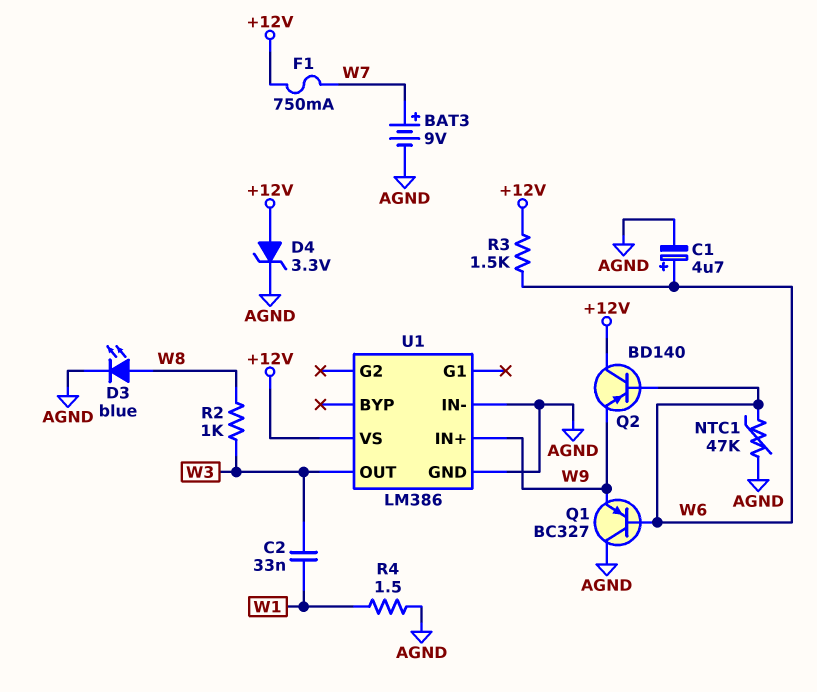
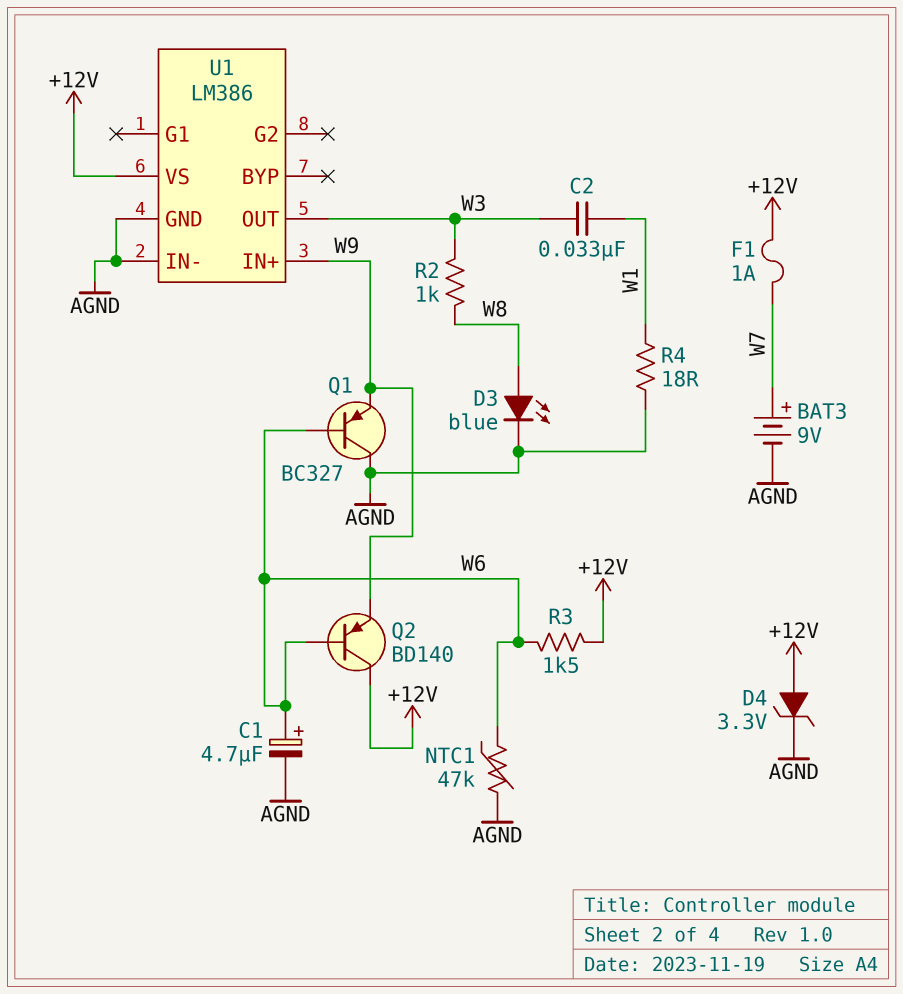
F1: 750mA (+12V, W7) -> 1A (+12V, W7)
R4: 1.5 (AGND, W1) -> 18 (AGND, W1)

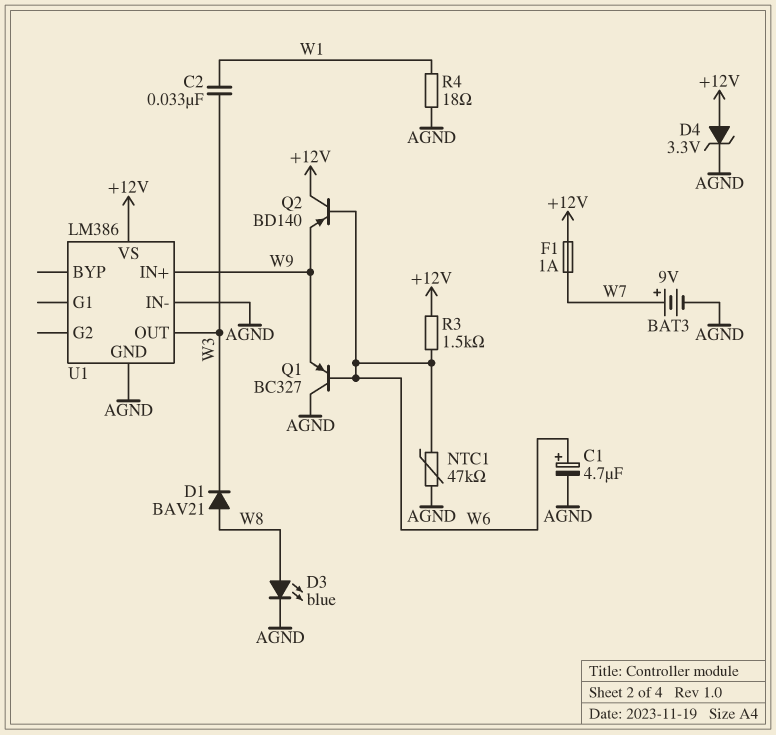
D1: none -> diode BAV21 (A W8, K W3)
R2: 1k (W3, W8) -> none

